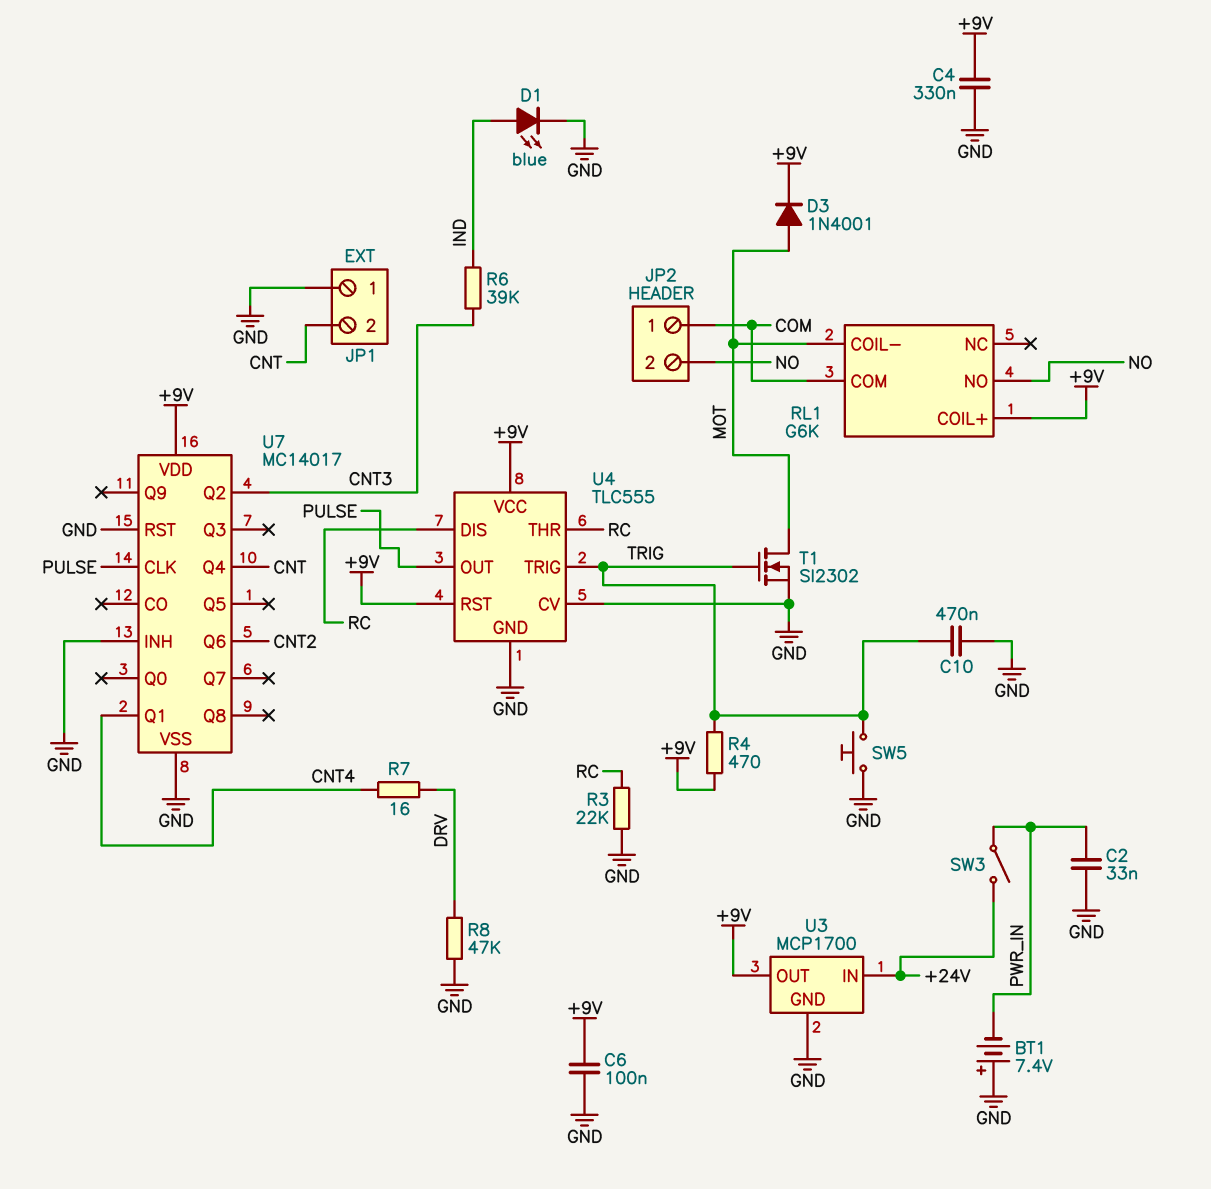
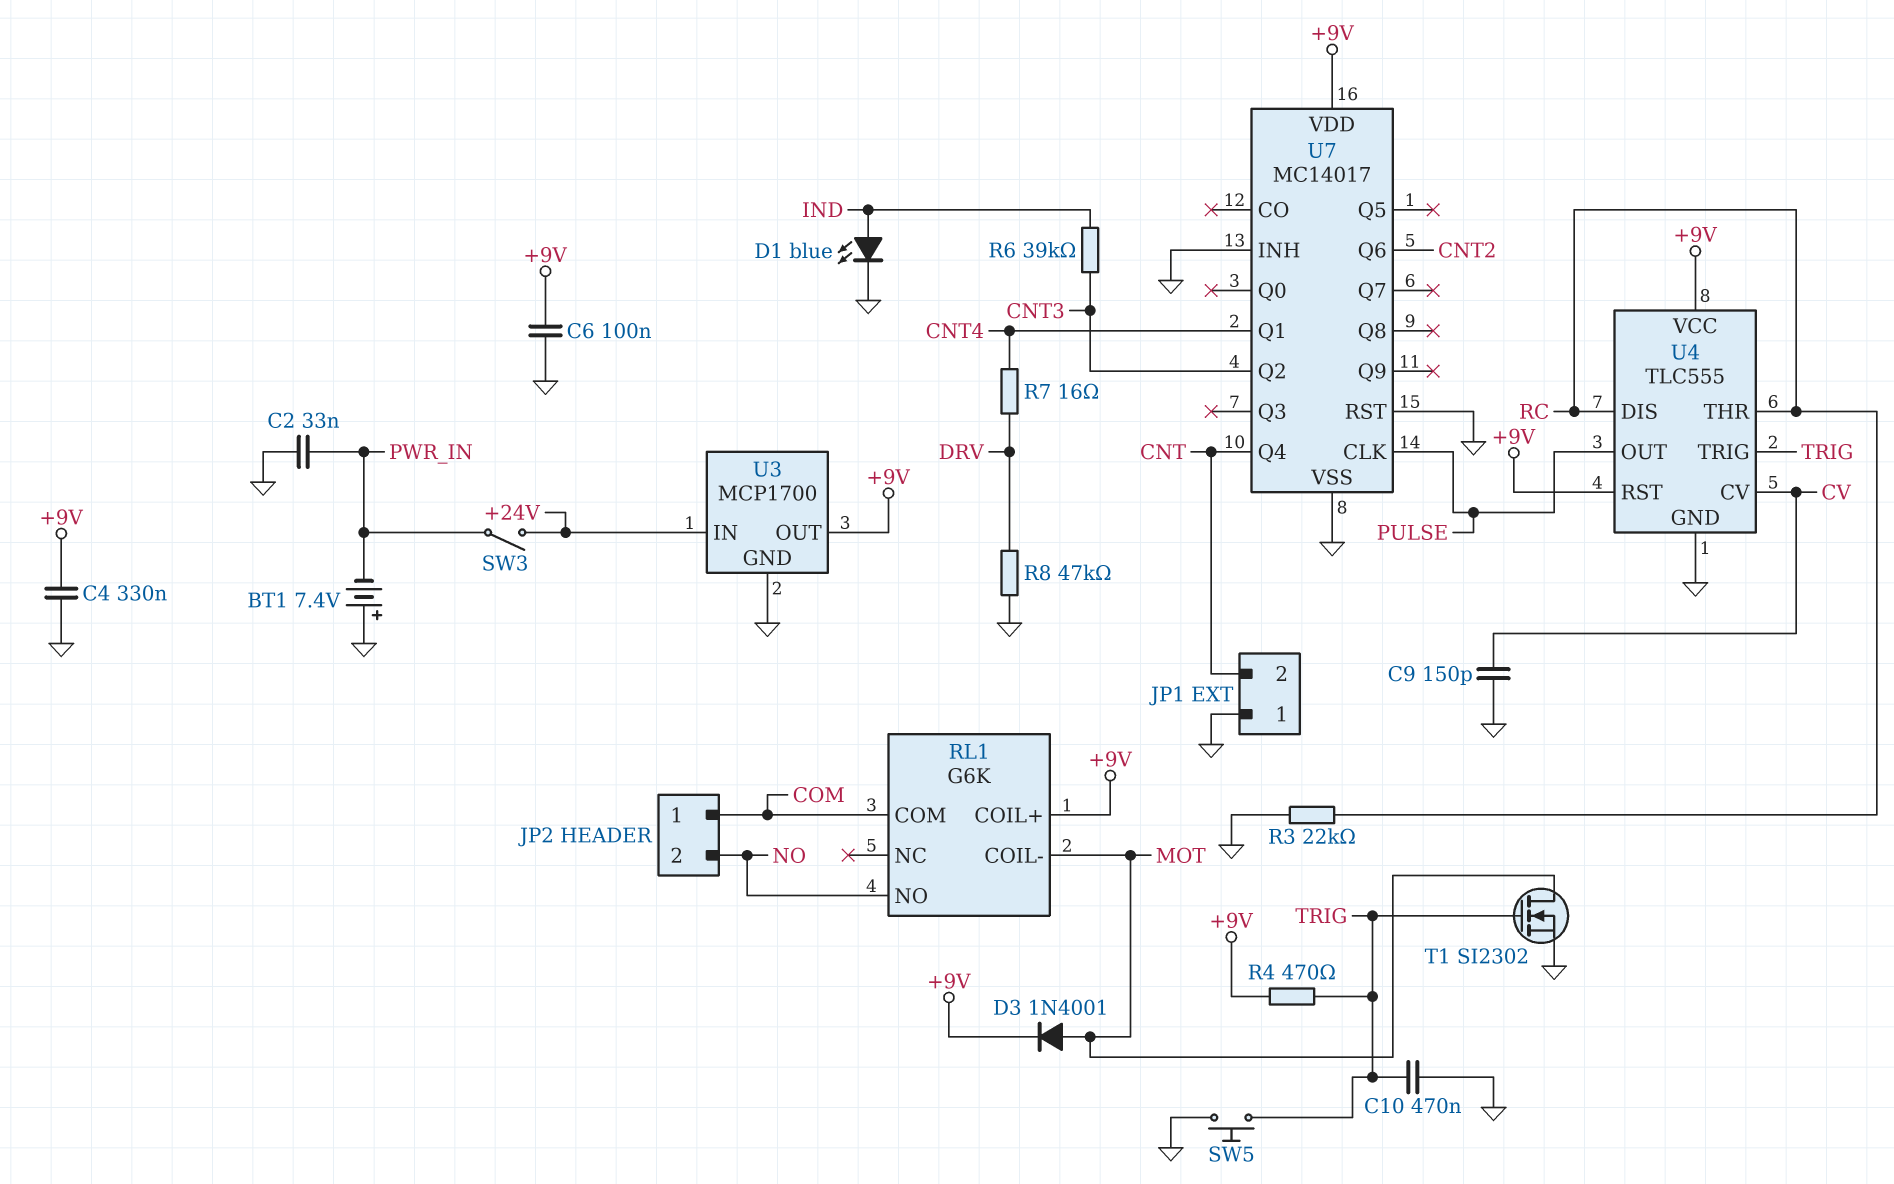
C9: none -> 150pF (CV, GND)
U4 pin CV: GND -> CV

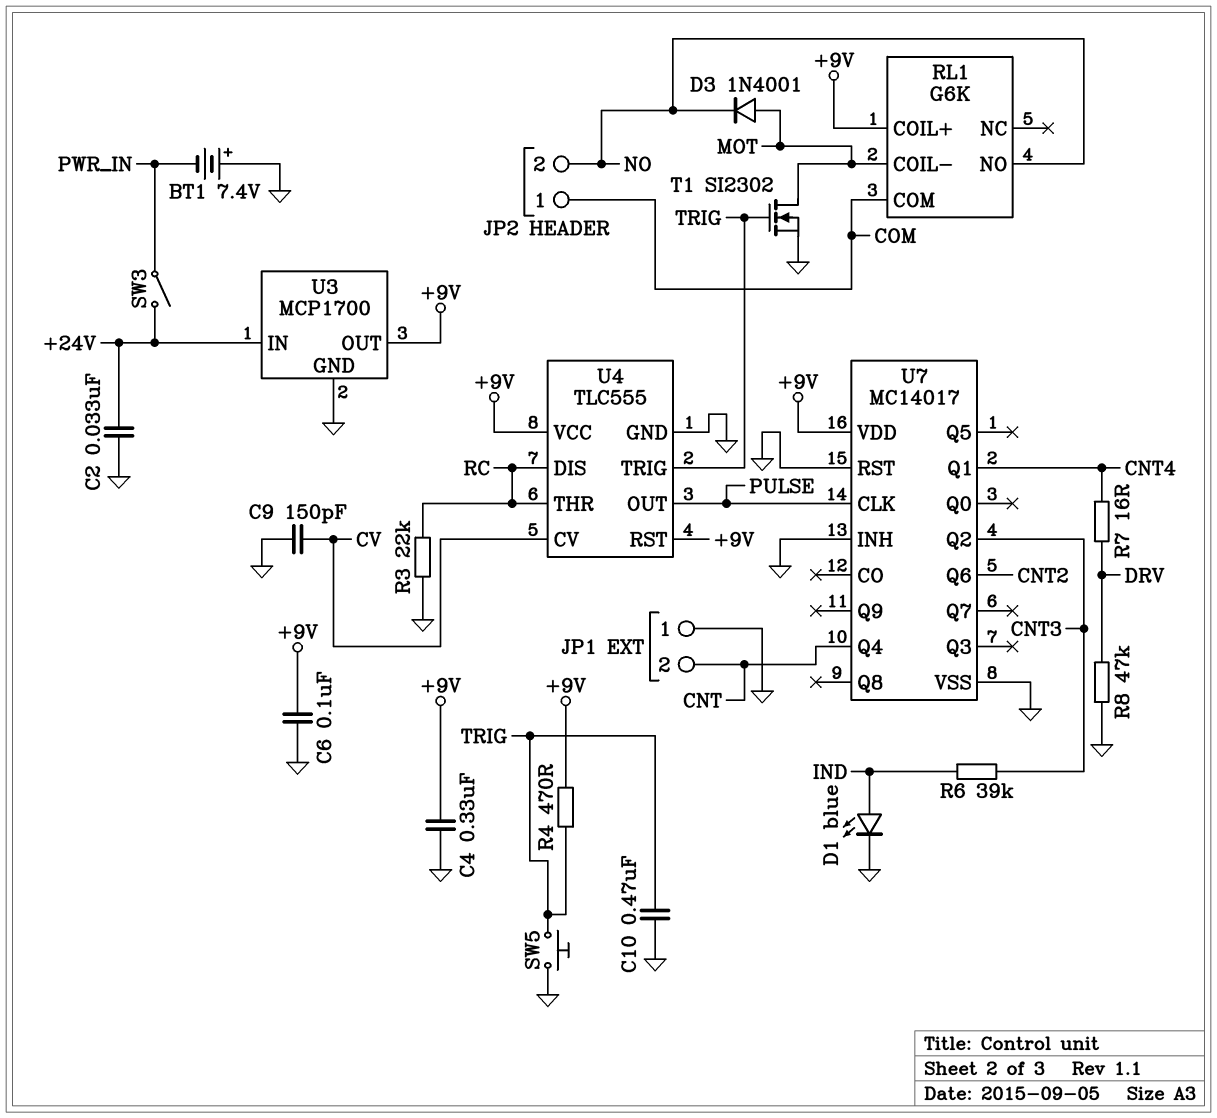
C2: 33nF (GND, PWR_IN) -> 33nF (+24V, GND)
D3: diode 1N4001 (A MOT, K +9V) -> diode 1N4001 (A MOT, K NO)

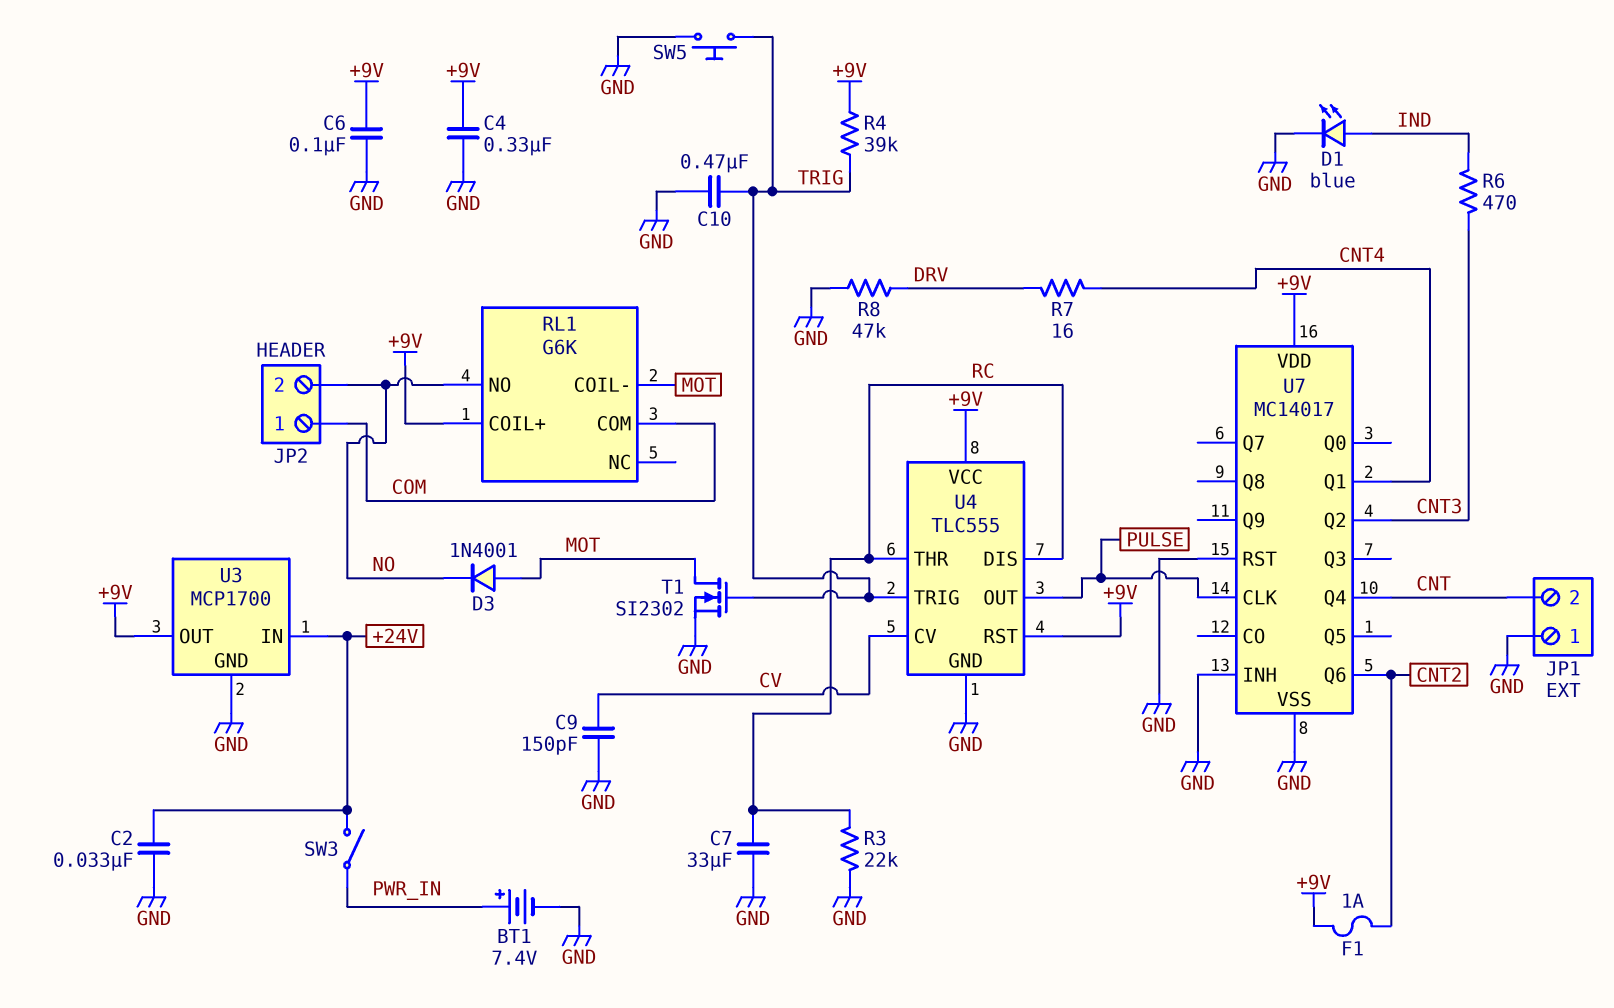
BT1: 7.4V (plus GND, minus PWR_IN) -> 7.4V (plus PWR_IN, minus GND)
C7: none -> 33uF (GND, RC)
F1: none -> 1A (+9V, CNT2)
R4: 470 (+9V, TRIG) -> 39k (+9V, TRIG)
R6: 39k (CNT3, IND) -> 470 (CNT3, IND)

